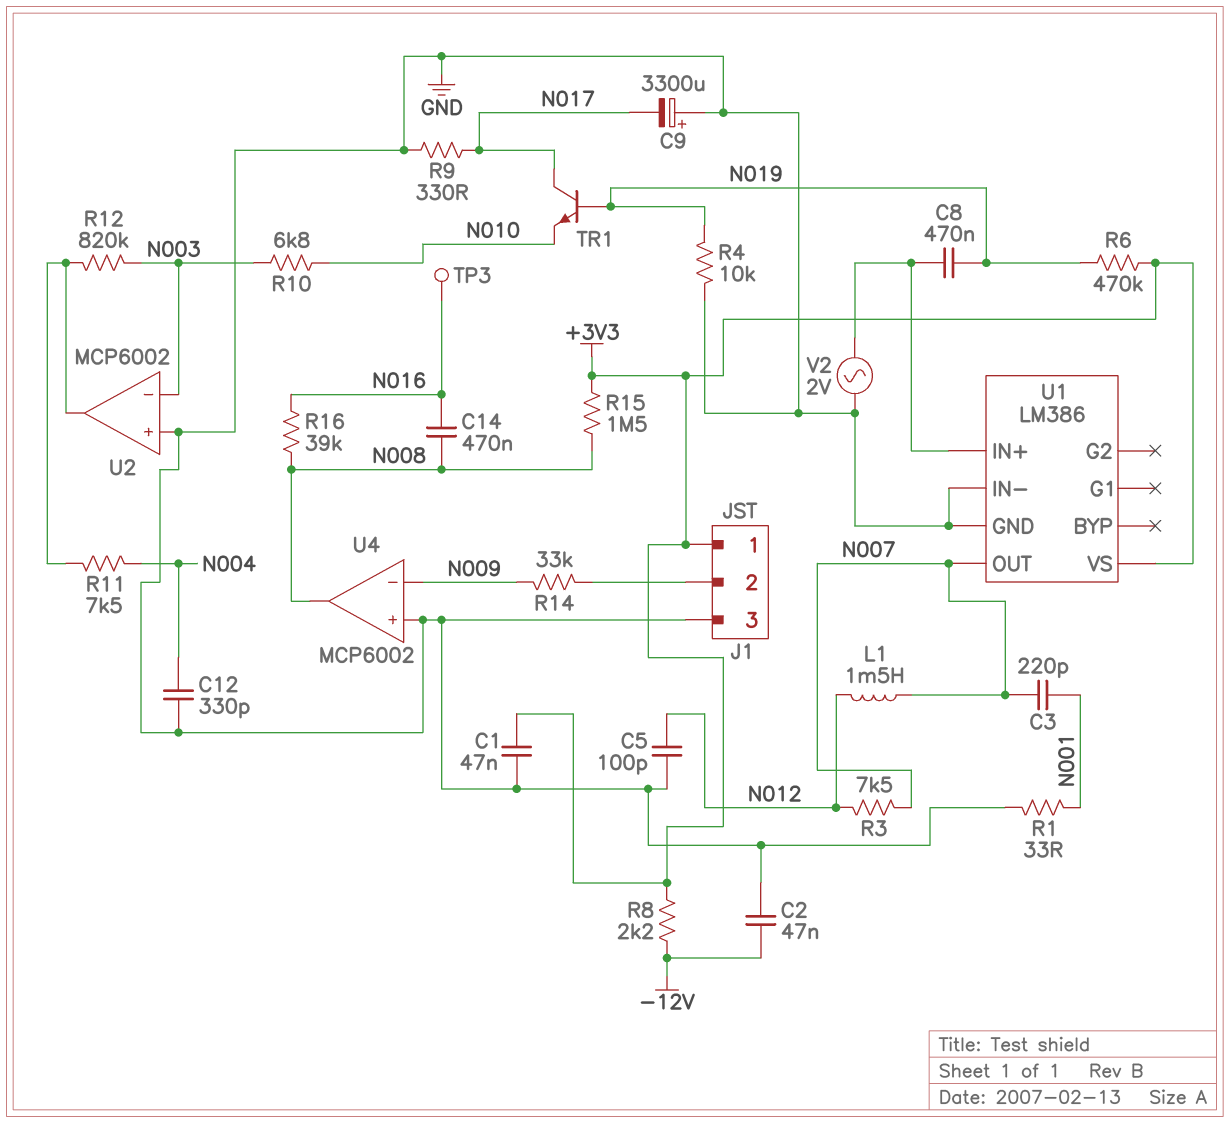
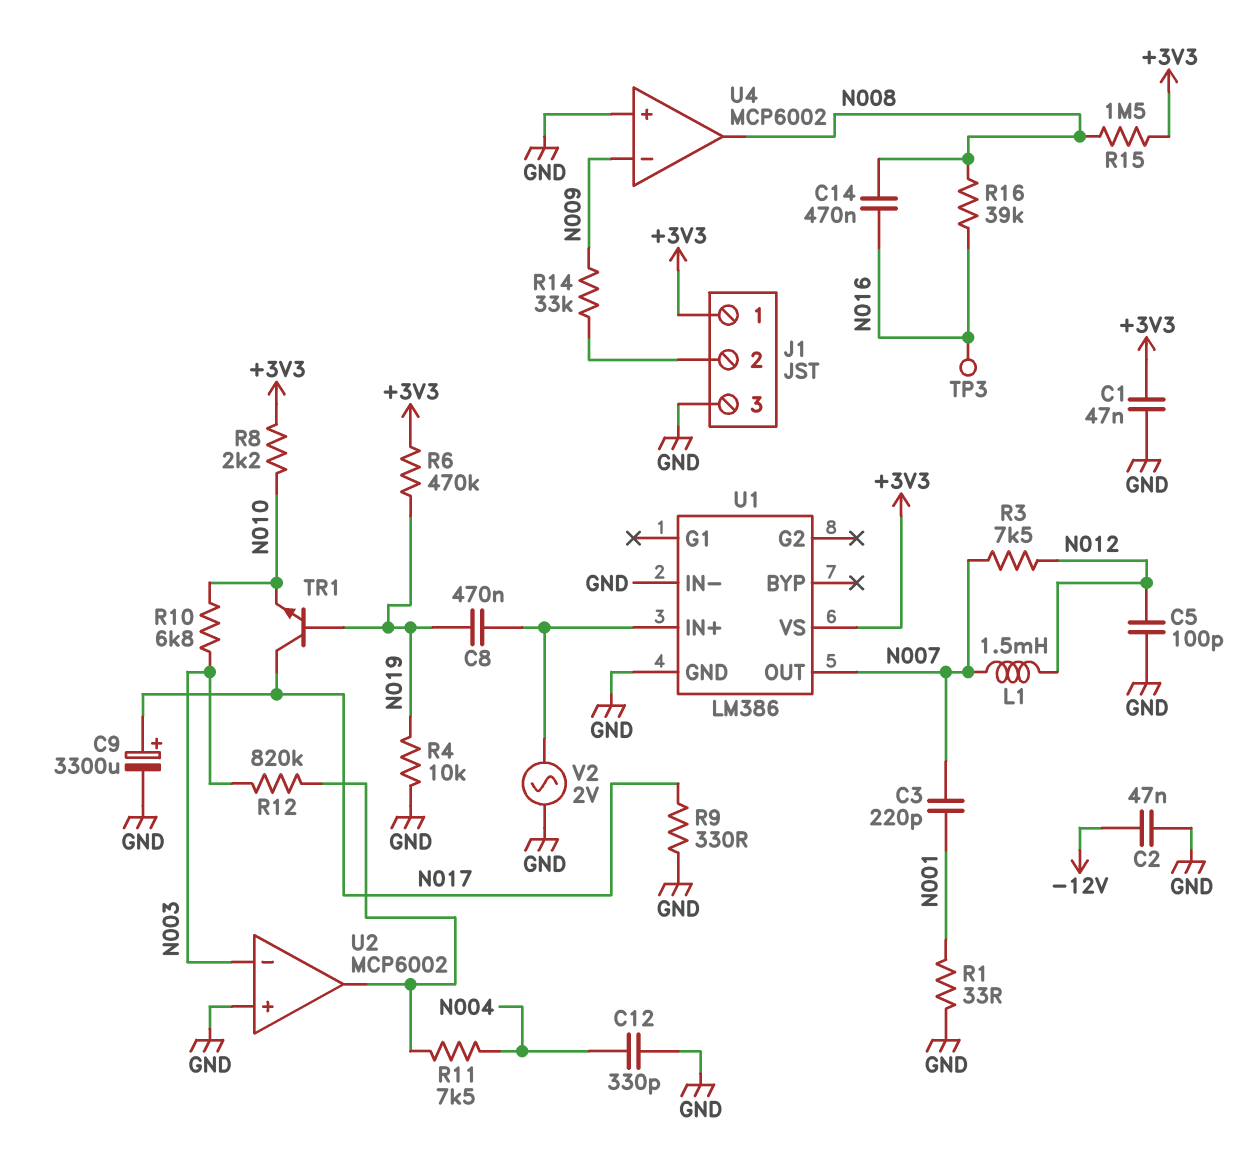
C9: 3300uF (plus GND, minus N017) -> 3300uF (plus N017, minus GND)
R8: 2.2k (+3V3, -12V) -> 2.2k (+3V3, N010)

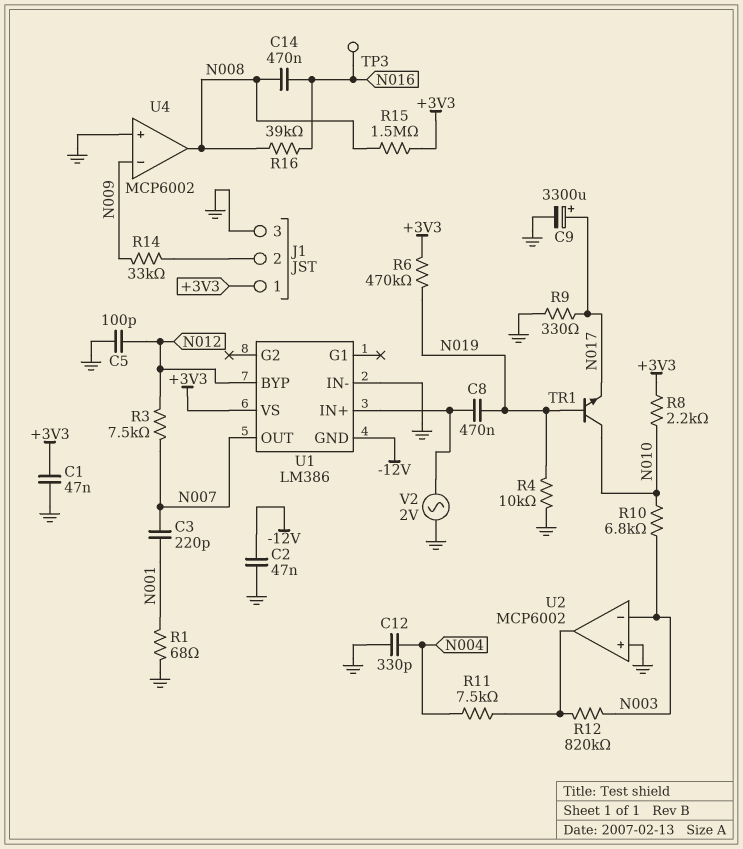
L1: 1.5mH (N007, N012) -> none
R1: 33 (GND, N001) -> 68 (GND, N001)
TR1: NPN (B N019, C N017, E N010) -> NPN (B N019, C N010, E N017)
U1 pin BYP: none -> N012
U1 pin GND: GND -> -12V

